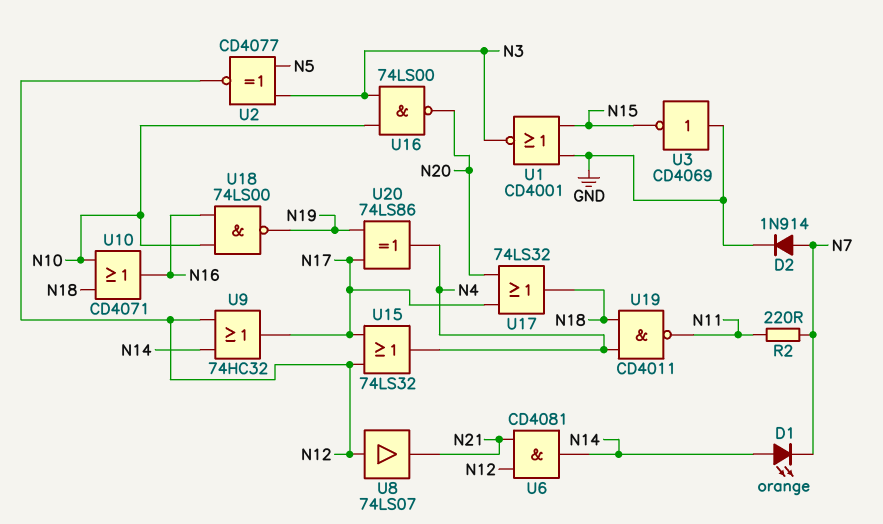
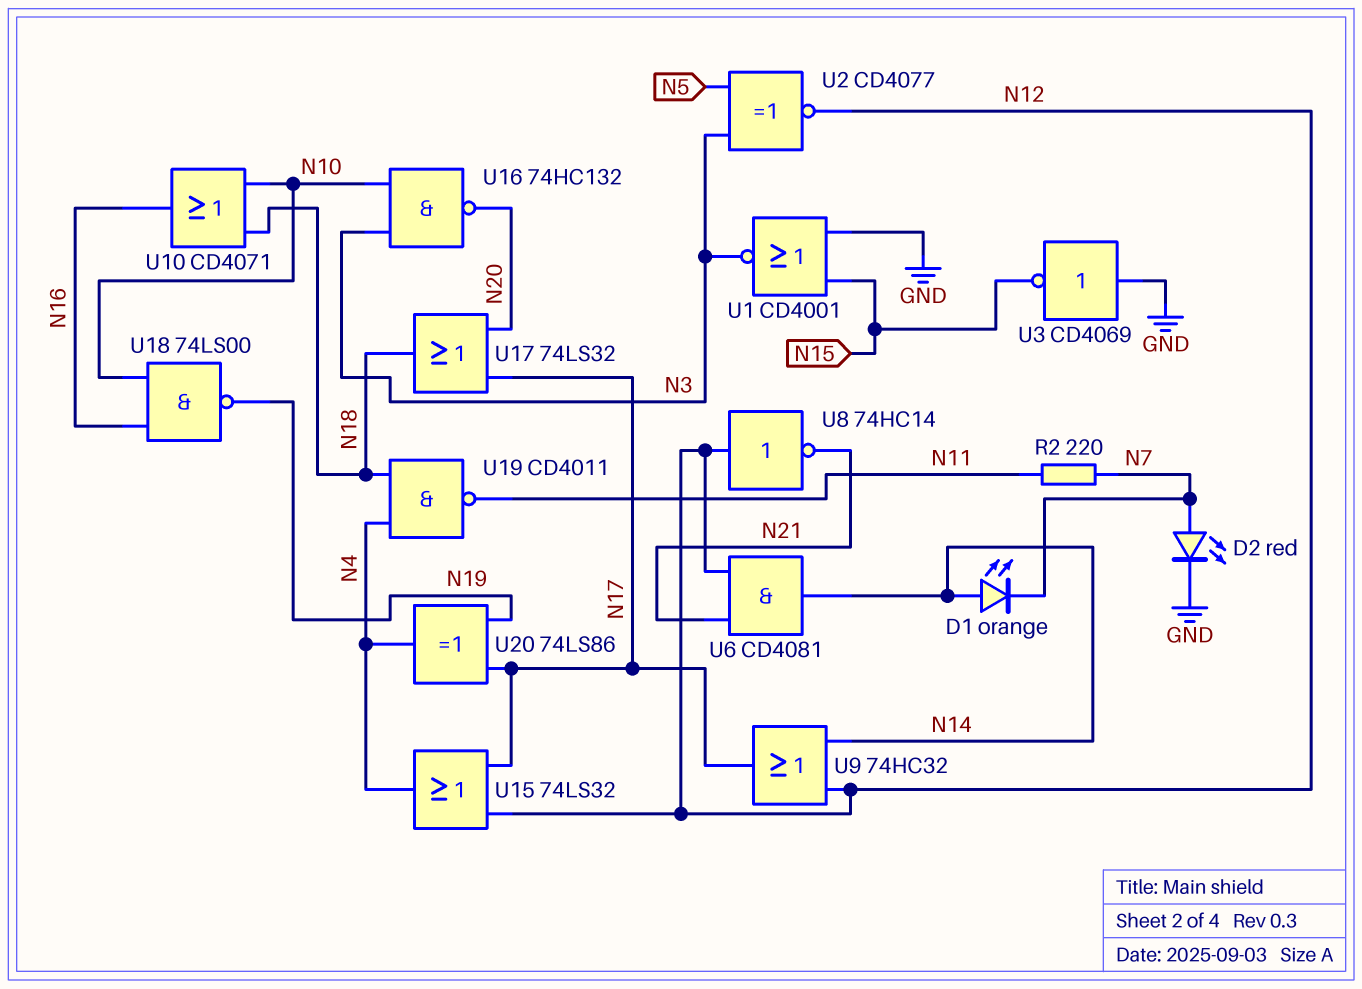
D2: diode 1N914 (A N7, K GND) -> LED red (A N7, K GND)
U8: buffer 74LS07 (in N12, out N21) -> NOT 74HC14 (in N12, out N21)
U16: NAND 74LS00 (in N3, in N10, out N20) -> NAND 74HC132 (in N3, in N10, out N20)

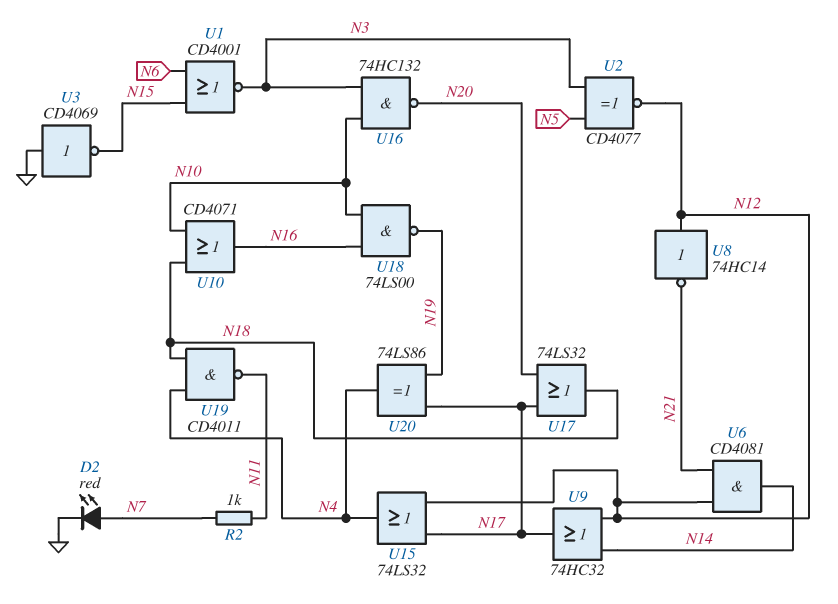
D1: LED orange (A N14, K N7) -> none
R2: 220 (N7, N11) -> 1k (N7, N11)
U1: NOR CD4001 (in GND, in N15, out N3) -> NOR CD4001 (in N6, in N15, out N3)

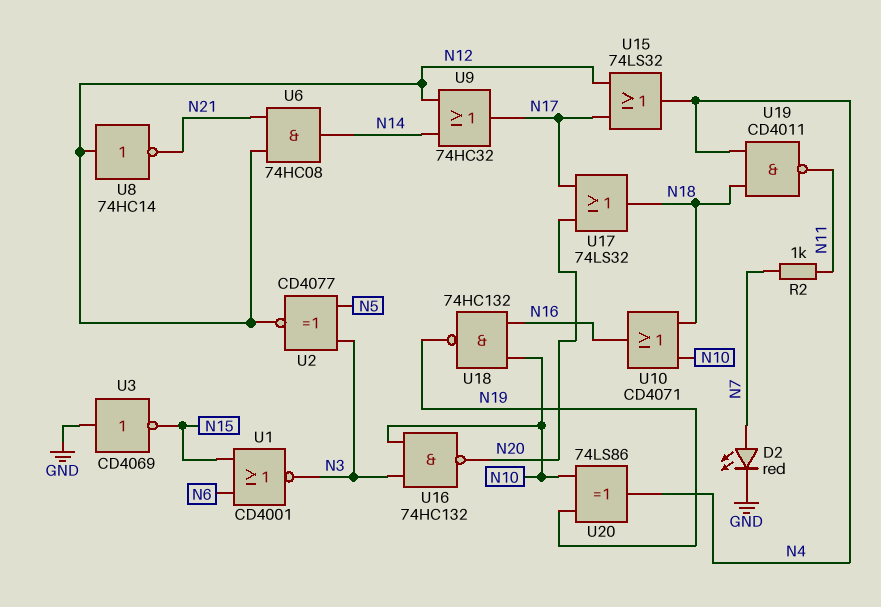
U6: AND CD4081 (in N12, in N21, out N14) -> AND 74HC08 (in N12, in N21, out N14)
U18: NAND 74LS00 (in N10, in N16, out N19) -> NAND 74HC132 (in N10, in N16, out N19)
U20: XOR 74LS86 (in N17, in N19, out N4) -> XOR 74LS86 (in N10, in N19, out N4)

